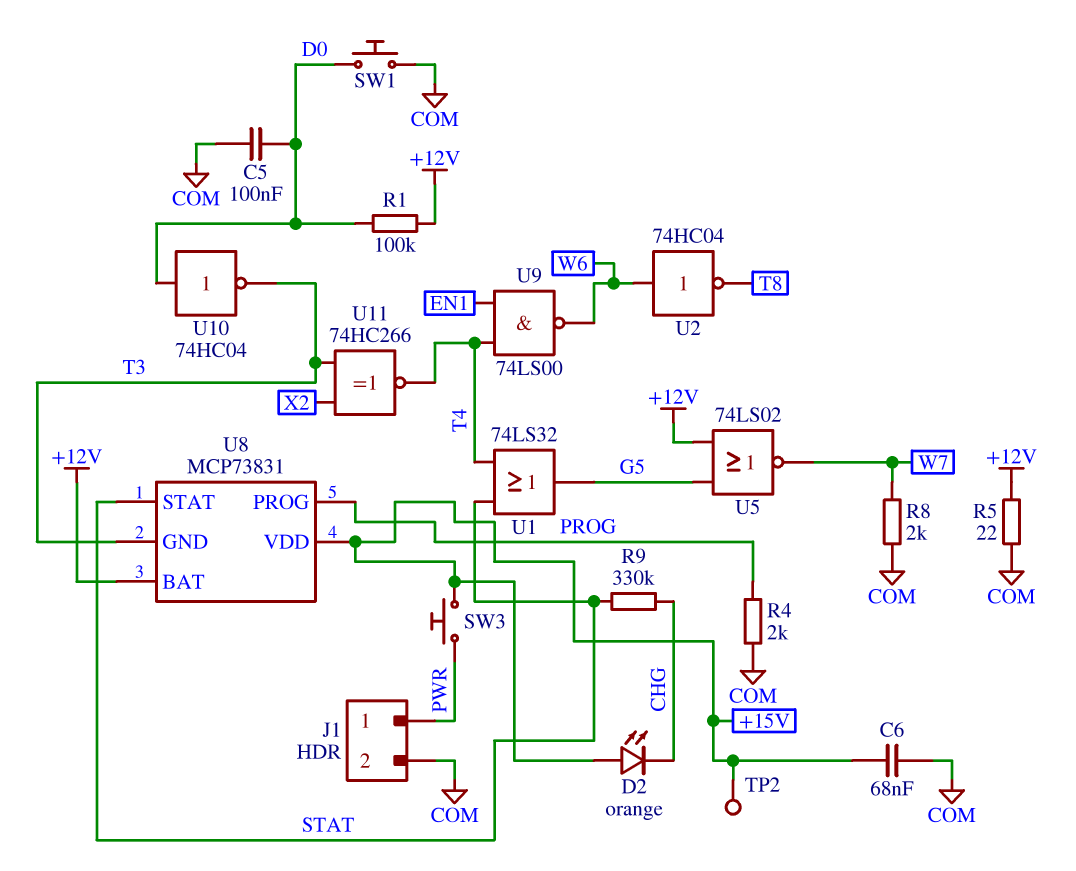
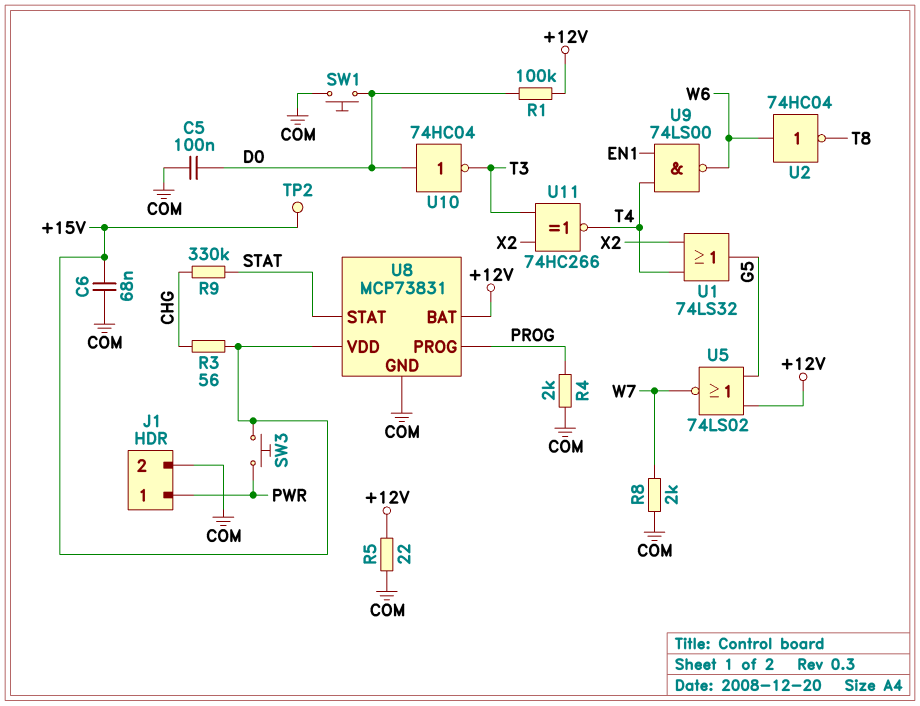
D2: LED orange (A +15V, K CHG) -> none
R3: none -> 56 (+15V, CHG)
U1: OR 74LS32 (in STAT, in T4, out G5) -> OR 74LS32 (in T4, in X2, out G5)
U8 pin GND: T3 -> COM

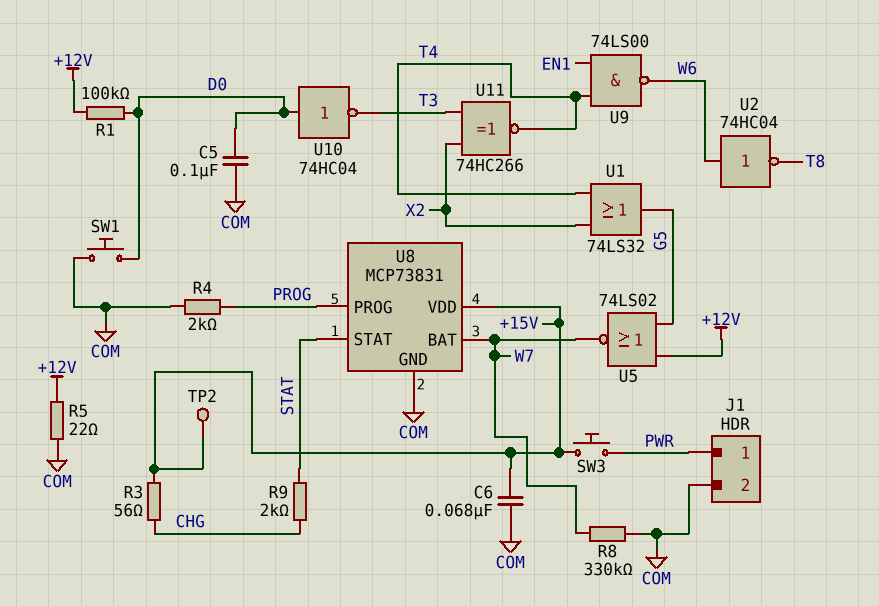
R8: 2k (COM, W7) -> 330k (COM, W7)
R9: 330k (CHG, STAT) -> 2k (CHG, STAT)
U8 pin BAT: +12V -> W7

